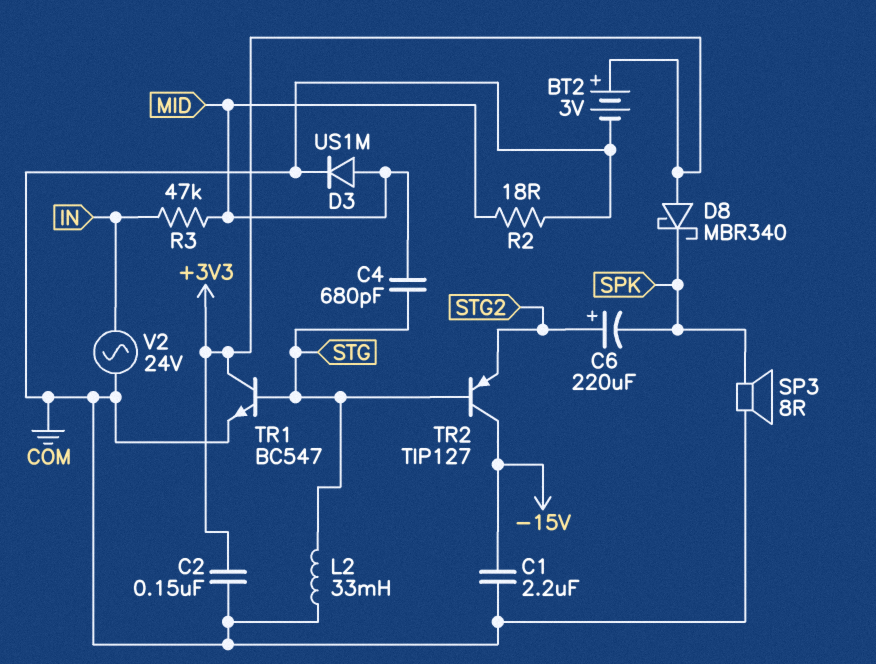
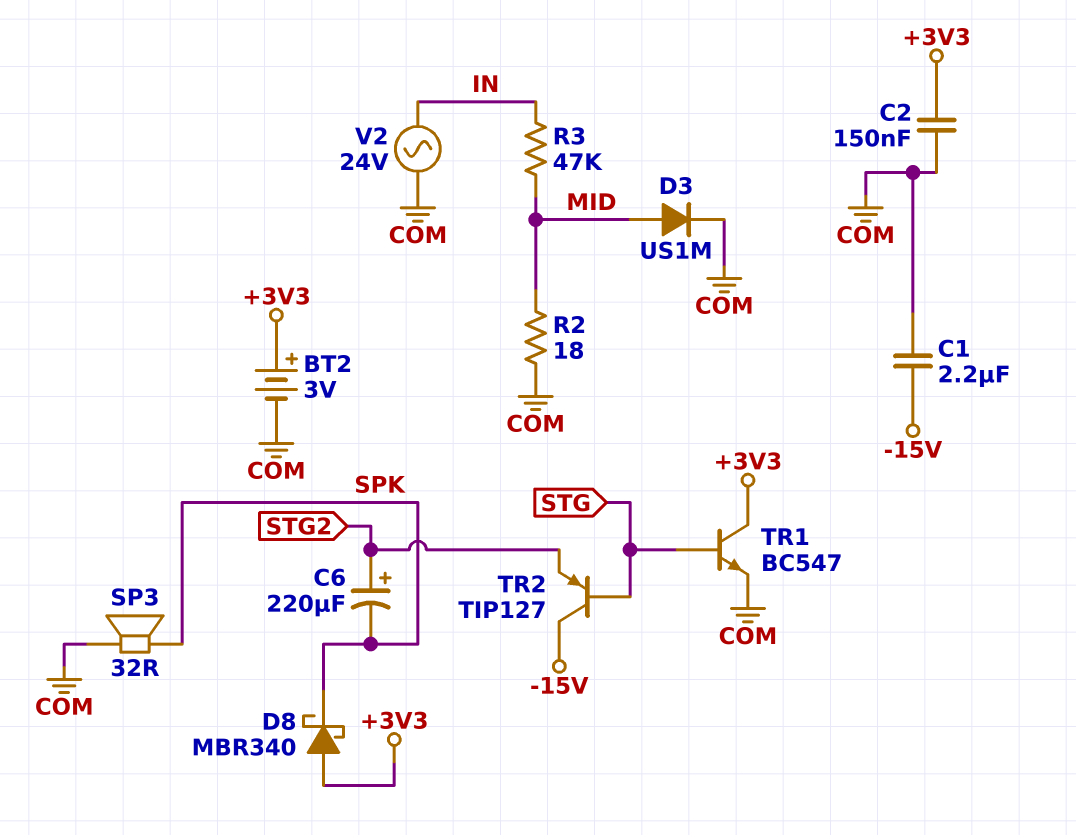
C4: 680pF (MID, STG) -> none
L2: 33mH (COM, STG) -> none
SP3: speaker 8R (COM, SPK) -> speaker 32R (COM, SPK)

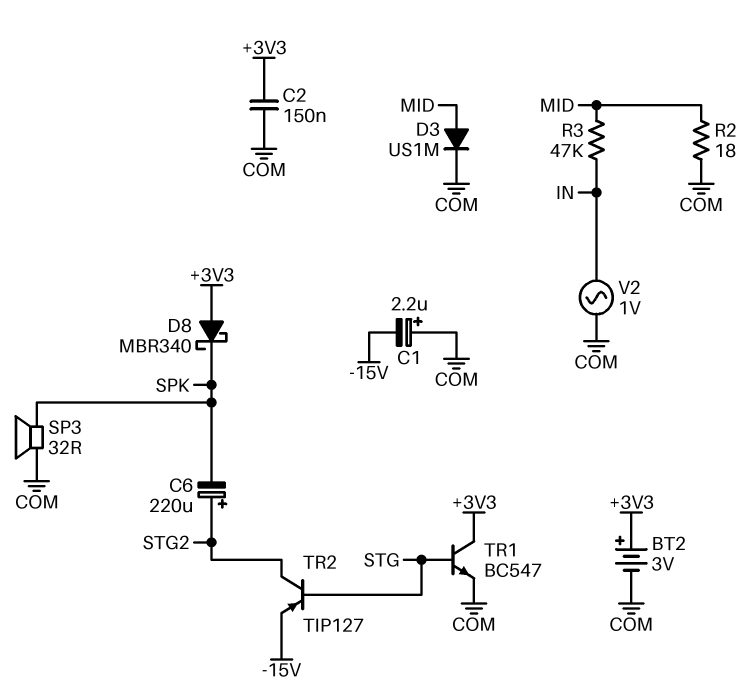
C1: 2.2uF (-15V, COM) -> 2.2uF (plus COM, minus -15V)
TR2: PNP TIP127 (B STG, C -15V, E STG2) -> PNP TIP127 (B STG, C STG2, E -15V)
V2: AC 24V (COM, IN) -> AC 1V (COM, IN)

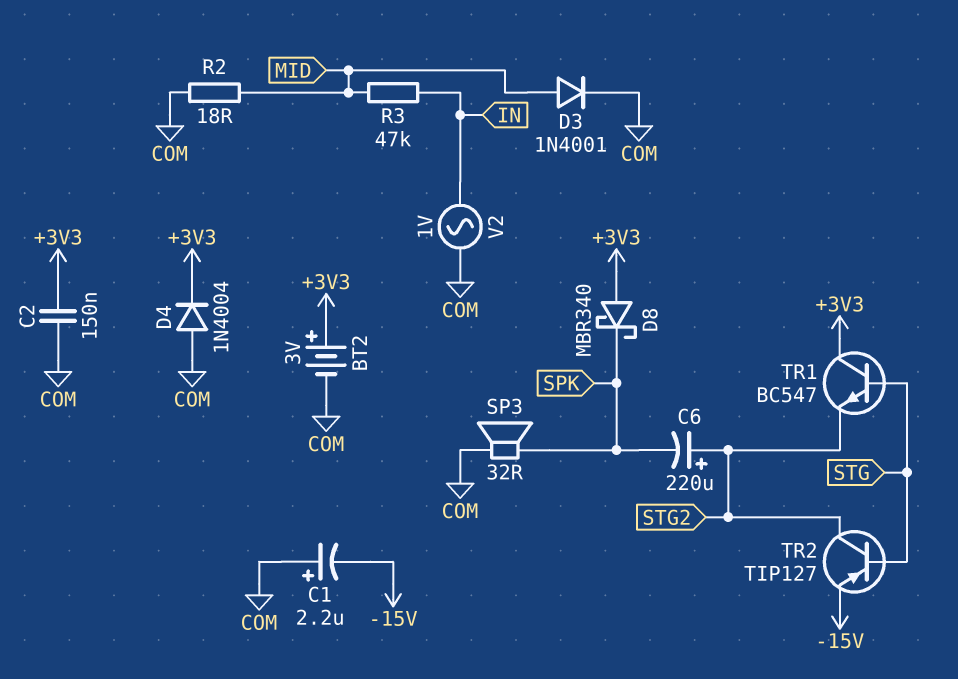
D3: diode US1M (A MID, K COM) -> diode 1N4001 (A MID, K COM)
D4: none -> diode 1N4004 (A COM, K +3V3)
TR1: NPN BC547 (B STG, C +3V3, E COM) -> NPN BC547 (B STG, C +3V3, E STG2)

